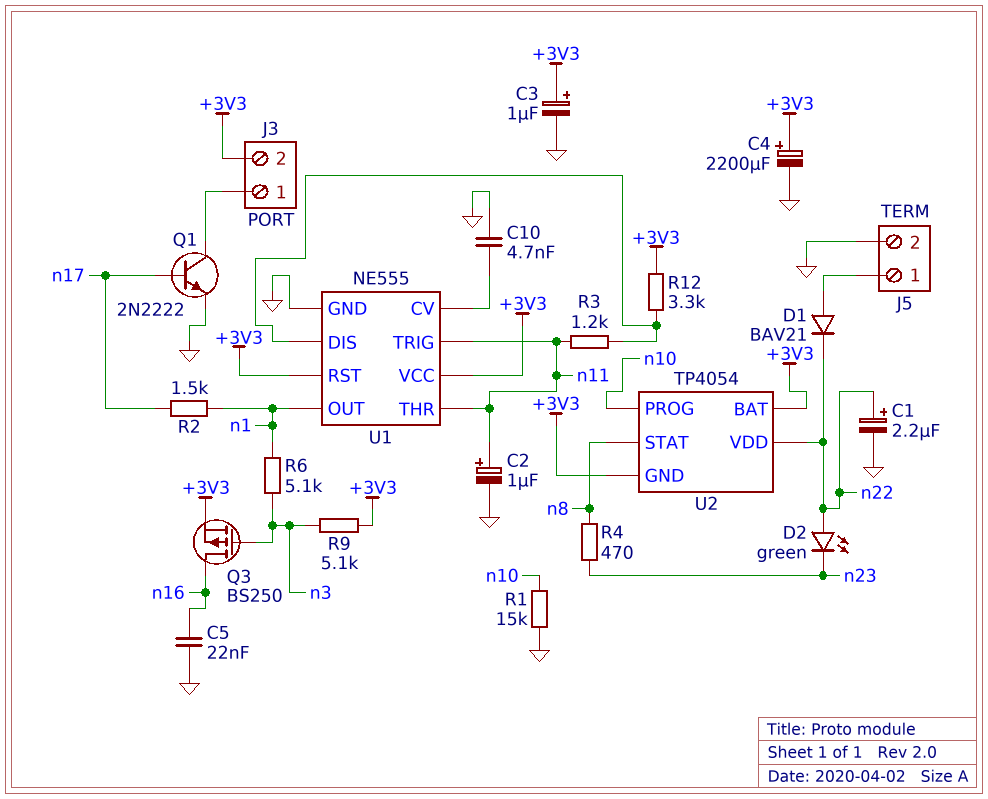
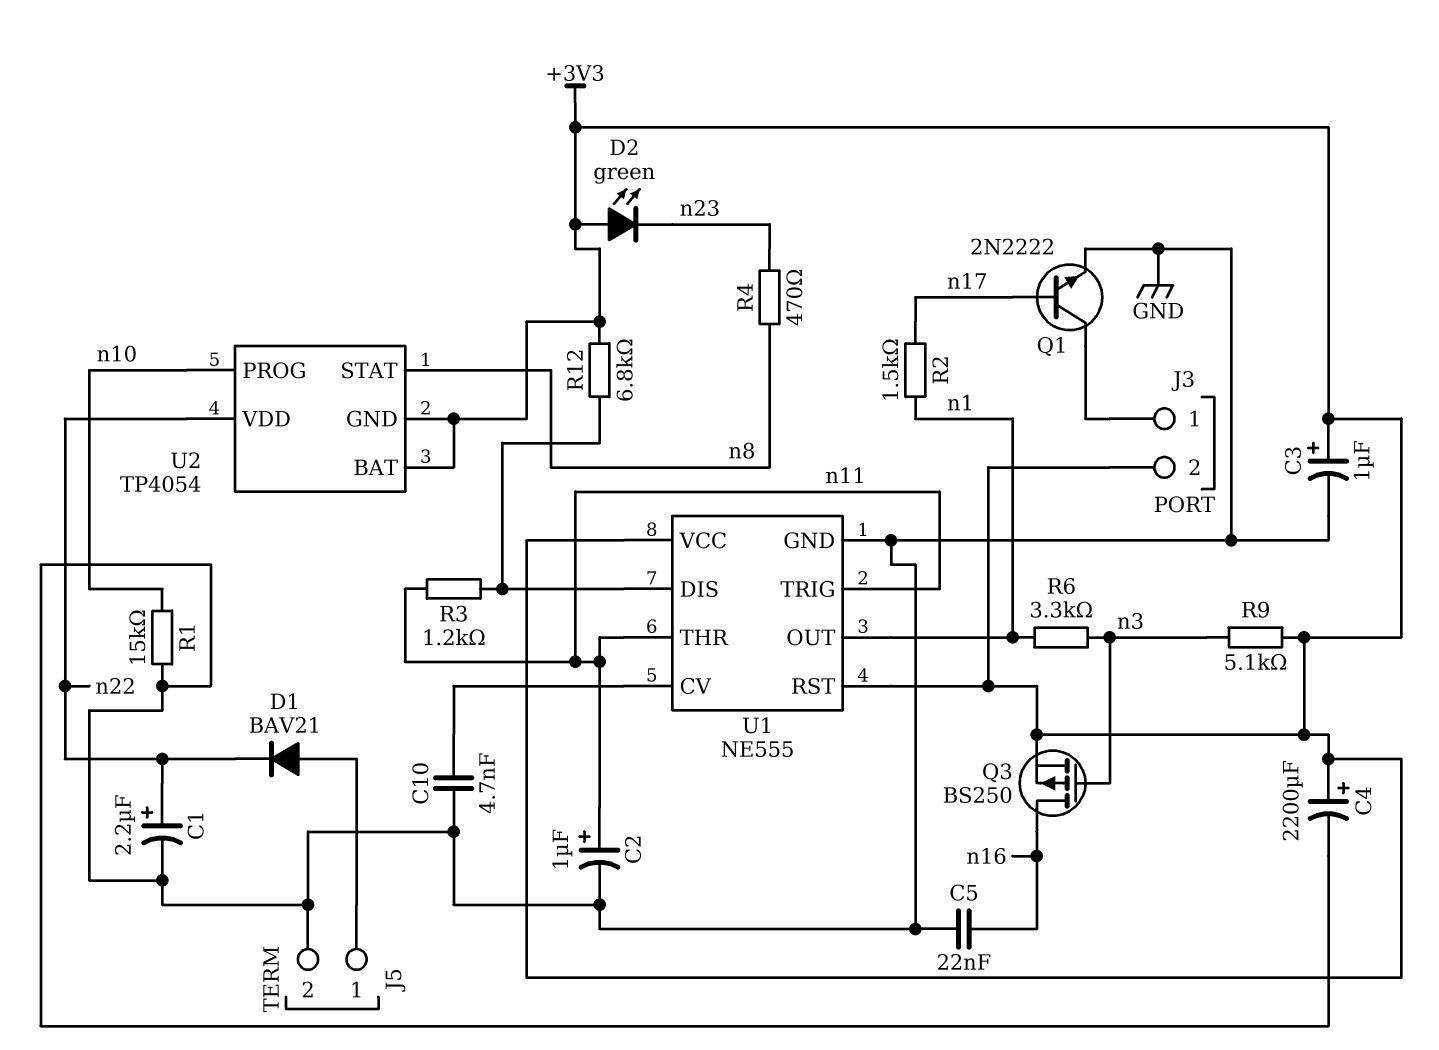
D2: LED green (A n22, K n23) -> LED green (A +3V3, K n23)
R6: 5.1k (n1, n3) -> 3.3k (n1, n3)
R12: 3.3k (+3V3, U1/DIS) -> 6.8k (+3V3, U1/DIS)

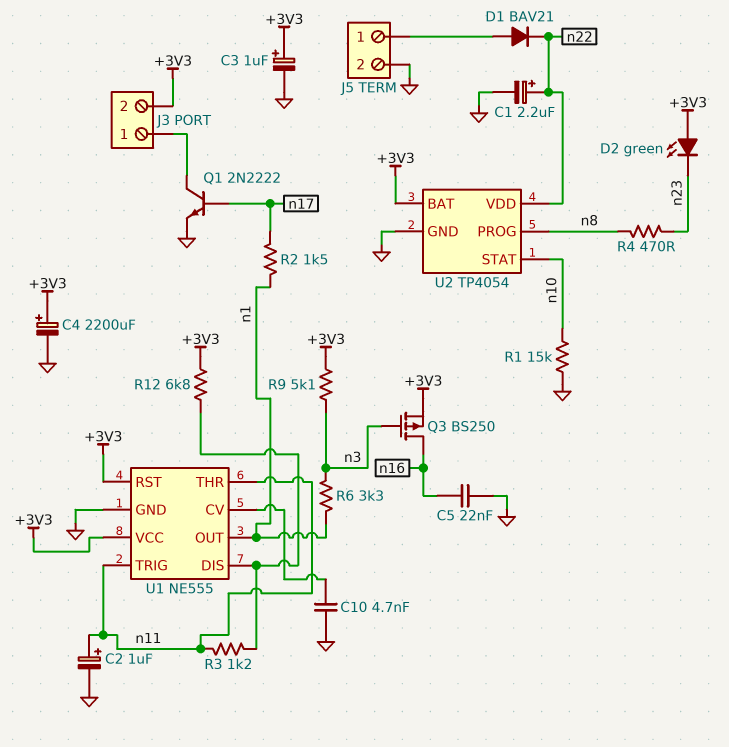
U2 pin GND: +3V3 -> GND
U2 pin PROG: n10 -> n8
U2 pin STAT: n8 -> n10

